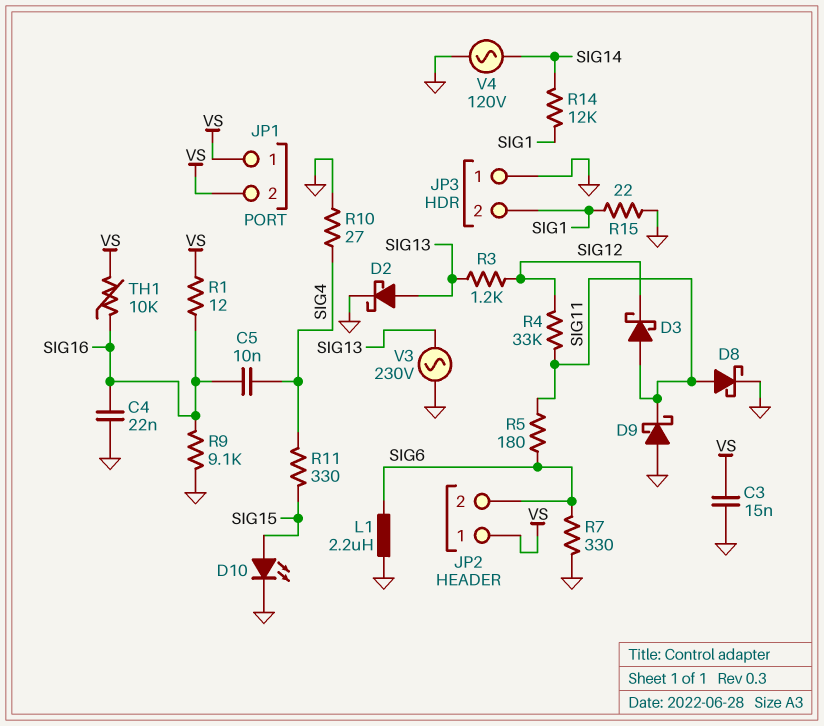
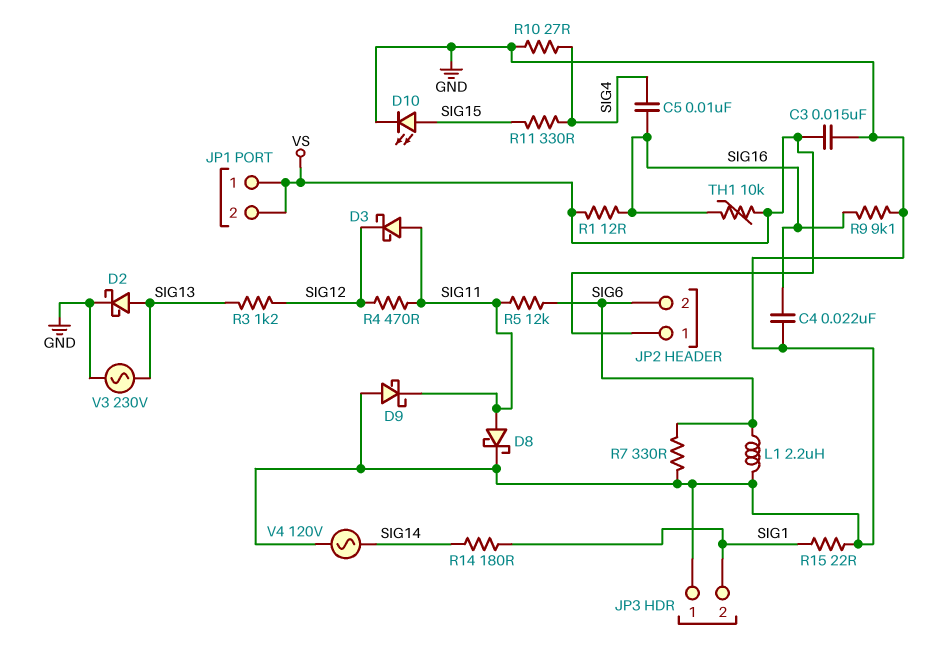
R4: 33k (SIG11, SIG12) -> 470 (SIG11, SIG12)
R5: 180 (SIG6, SIG11) -> 12k (SIG6, SIG11)
R14: 12k (SIG1, SIG14) -> 180 (SIG1, SIG14)

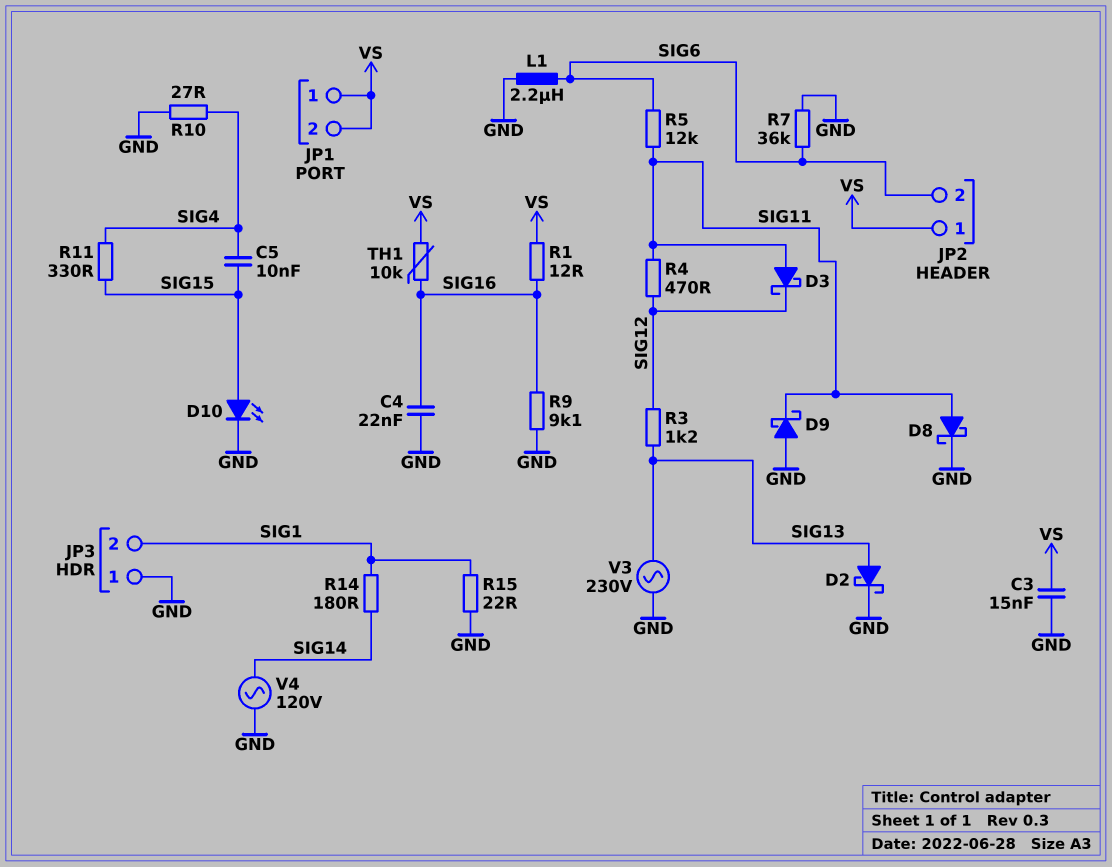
C5: 10nF (SIG4, SIG16) -> 10nF (SIG4, SIG15)
R7: 330 (GND, SIG6) -> 36k (GND, SIG6)

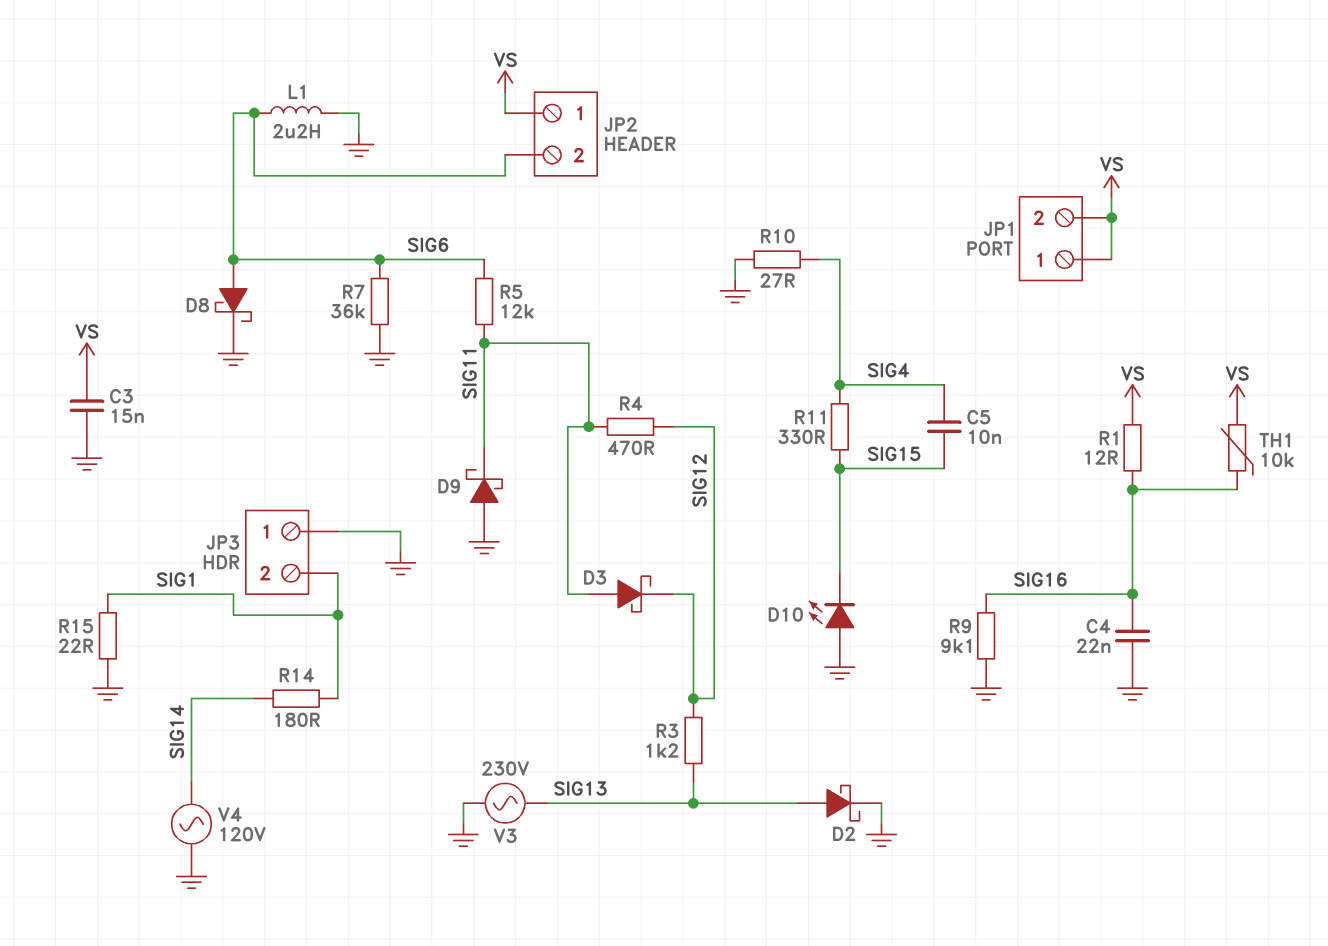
D8: schottky (A SIG11, K GND) -> schottky (A SIG6, K GND)
D10: LED (A SIG15, K GND) -> LED (A GND, K SIG15)

